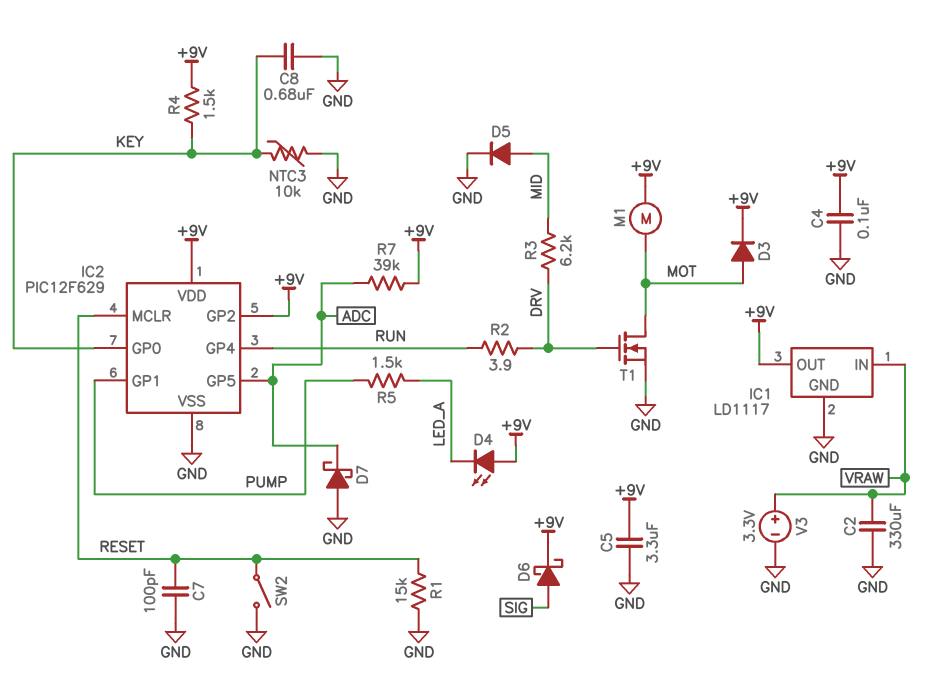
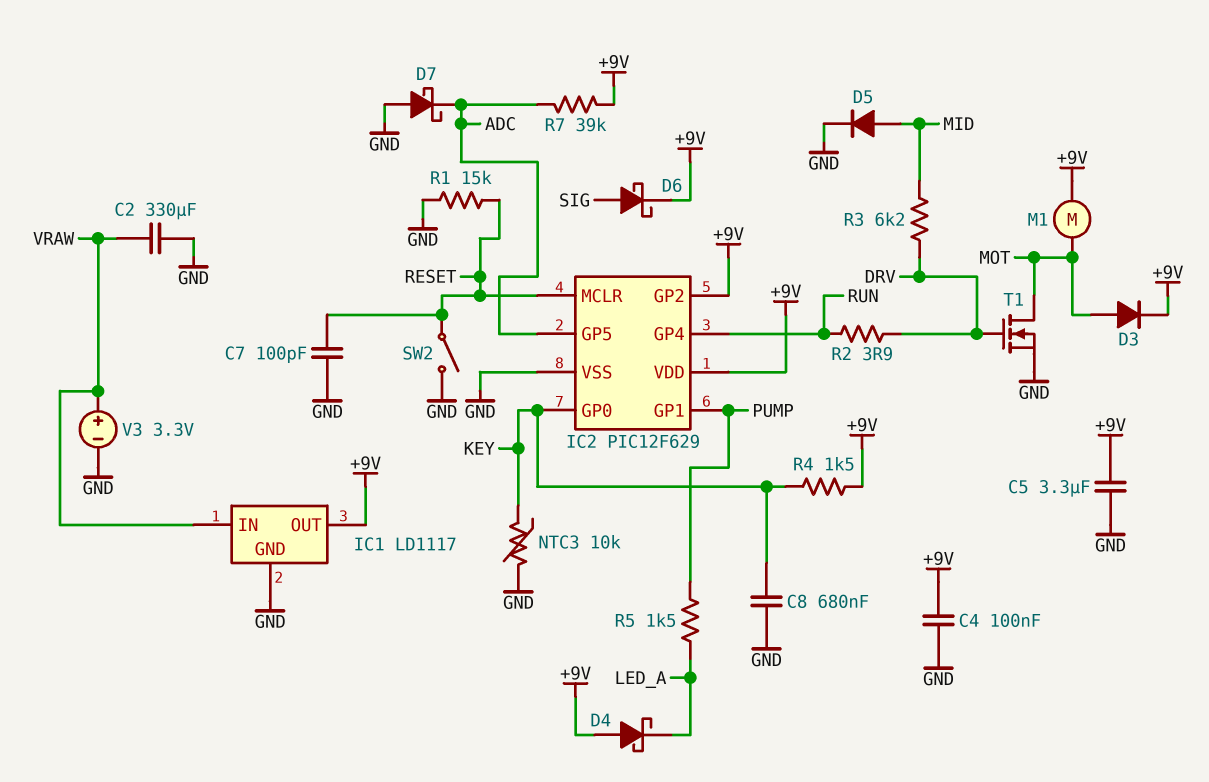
D4: LED (A +9V, K LED_A) -> schottky (A +9V, K LED_A)

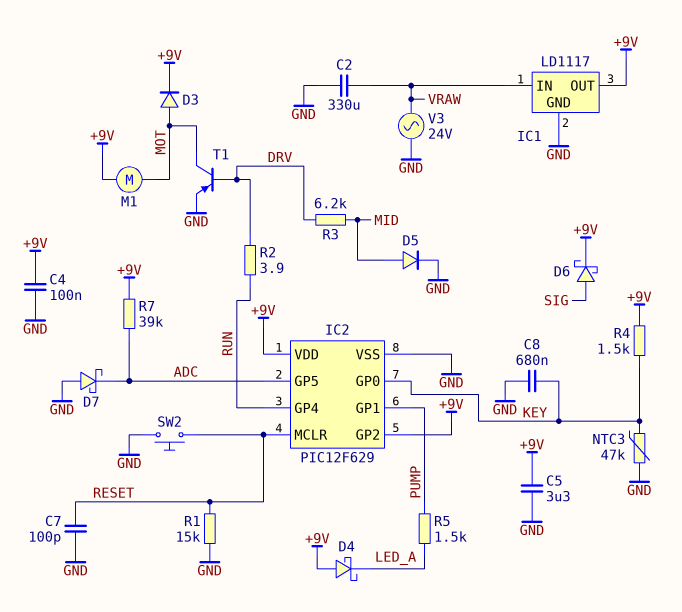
NTC3: 10k (GND, KEY) -> 47k (GND, KEY)
SW2: switch (GND, RESET) -> button (GND, RESET)
T1: NMOS (G DRV, D MOT, S GND) -> PNP (B DRV, C MOT, E GND)
V3: 3.3V (plus VRAW, minus GND) -> AC 24V (GND, VRAW)

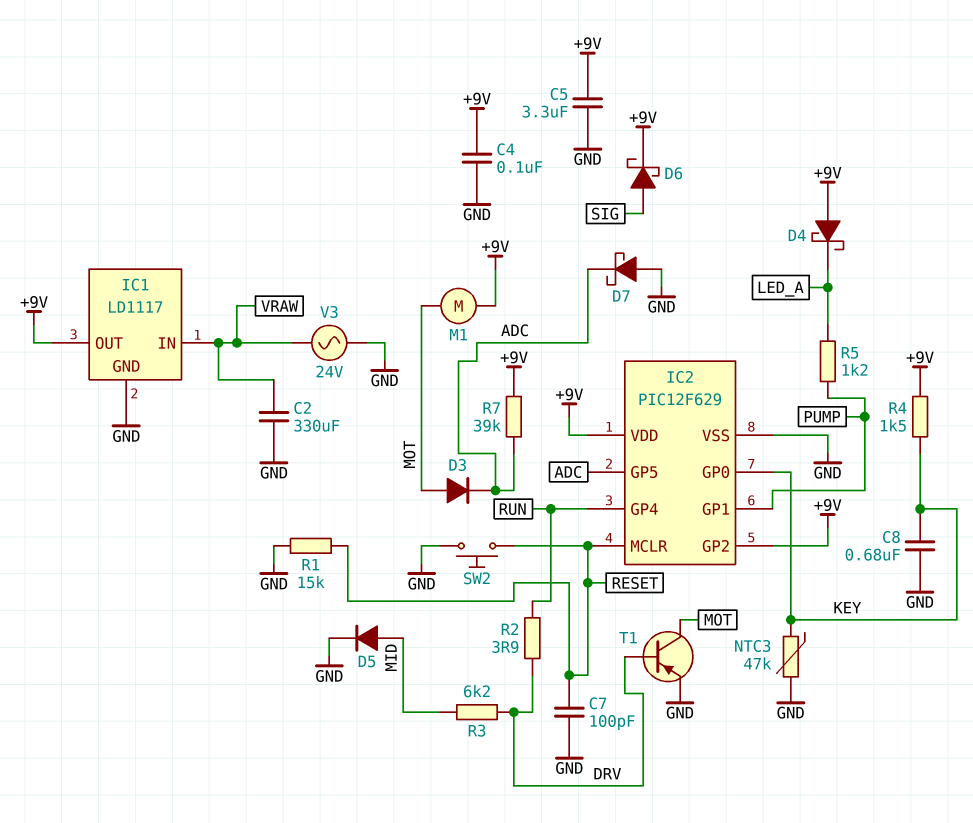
D3: diode (A MOT, K +9V) -> diode (A MOT, K ADC)
R5: 1.5k (LED_A, PUMP) -> 1.2k (LED_A, PUMP)

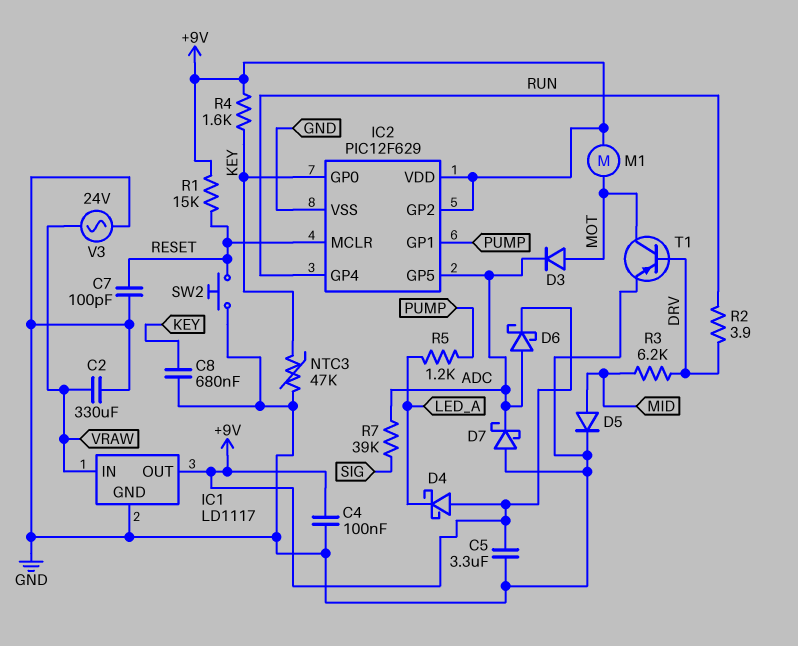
D6: schottky (A SIG, K +9V) -> schottky (A ADC, K +9V)
R1: 15k (GND, RESET) -> 15k (+9V, RESET)
R4: 1.5k (+9V, KEY) -> 1.6k (+9V, KEY)
R7: 39k (+9V, ADC) -> 39k (ADC, SIG)

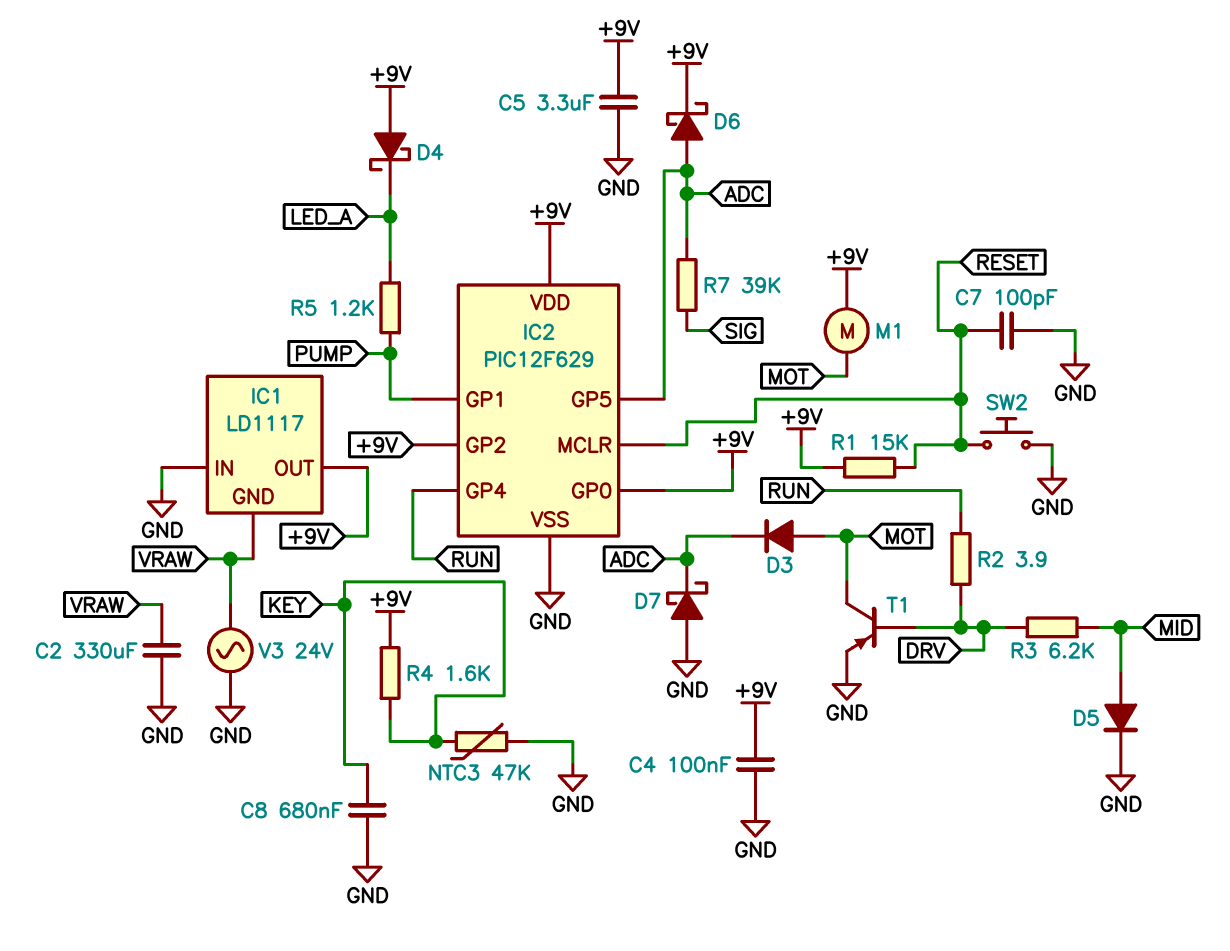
IC1 pin GND: GND -> VRAW
IC1 pin IN: VRAW -> GND
IC2 pin GP0: KEY -> +9V

